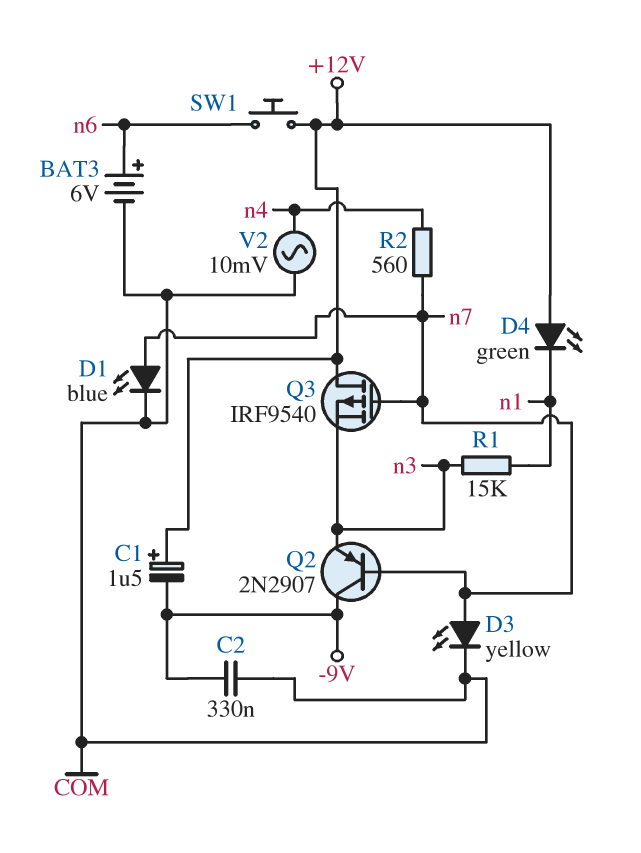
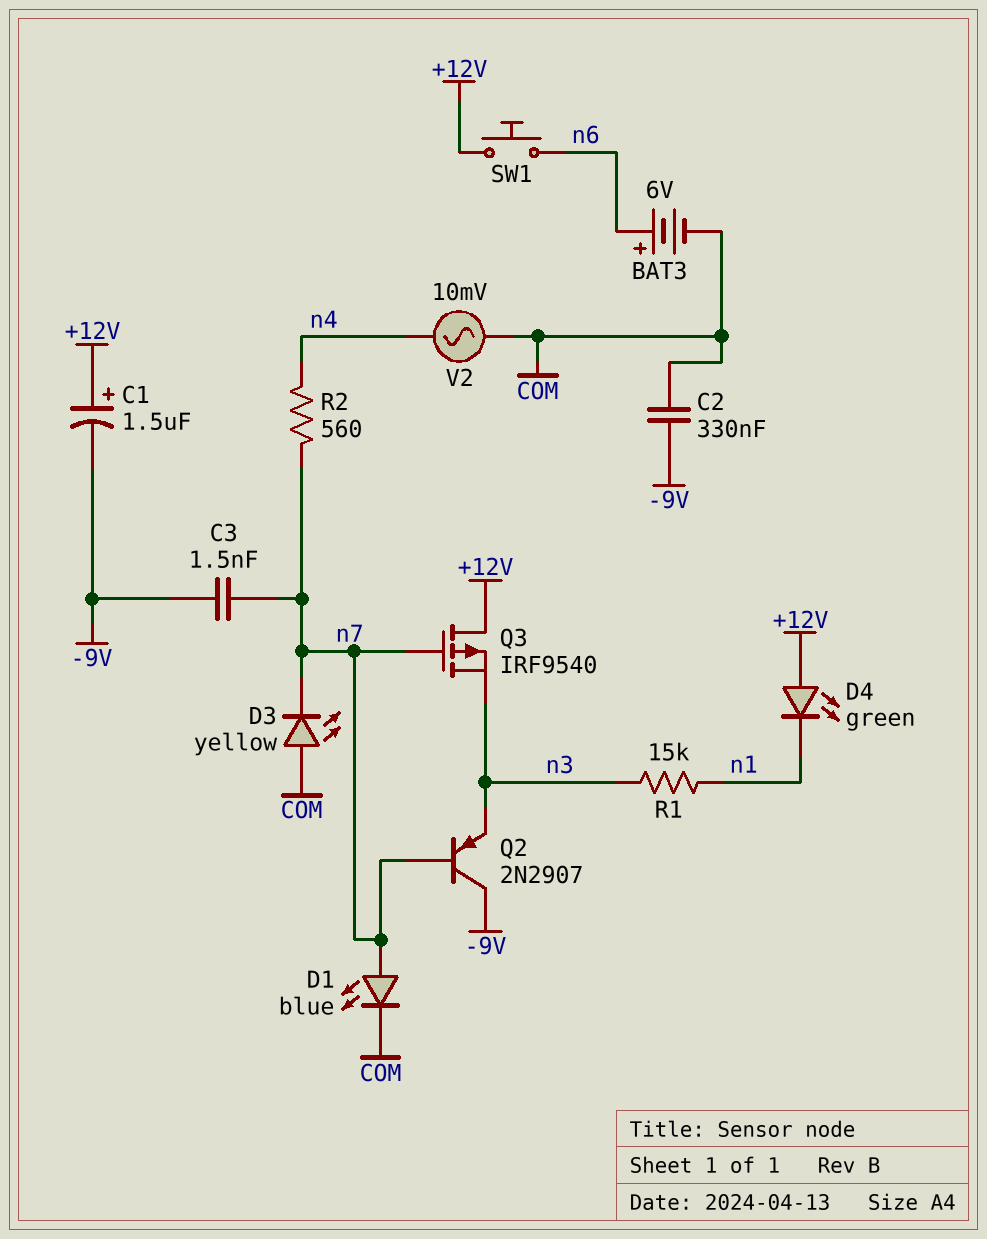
C3: none -> 1.5nF (-9V, n7)
D3: LED yellow (A n7, K COM) -> LED yellow (A COM, K n7)

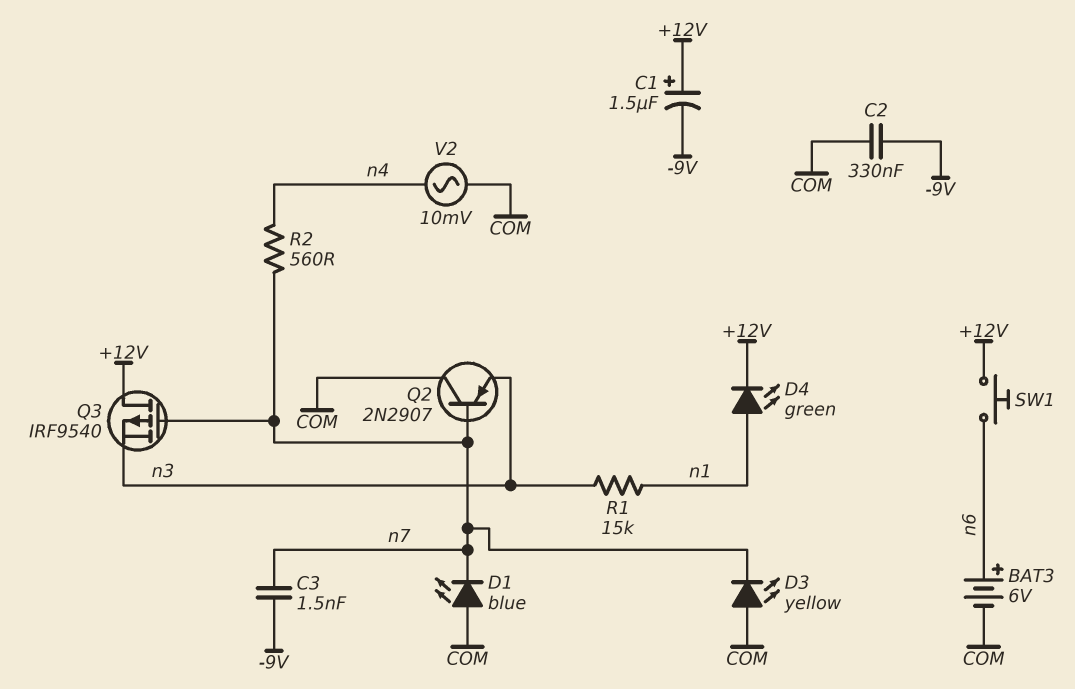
D1: LED blue (A n7, K COM) -> LED blue (A COM, K n7)
D4: LED green (A +12V, K n1) -> LED green (A n1, K +12V)
Q2: PNP 2N2907 (B n7, C -9V, E n3) -> PNP 2N2907 (B n7, C COM, E n3)

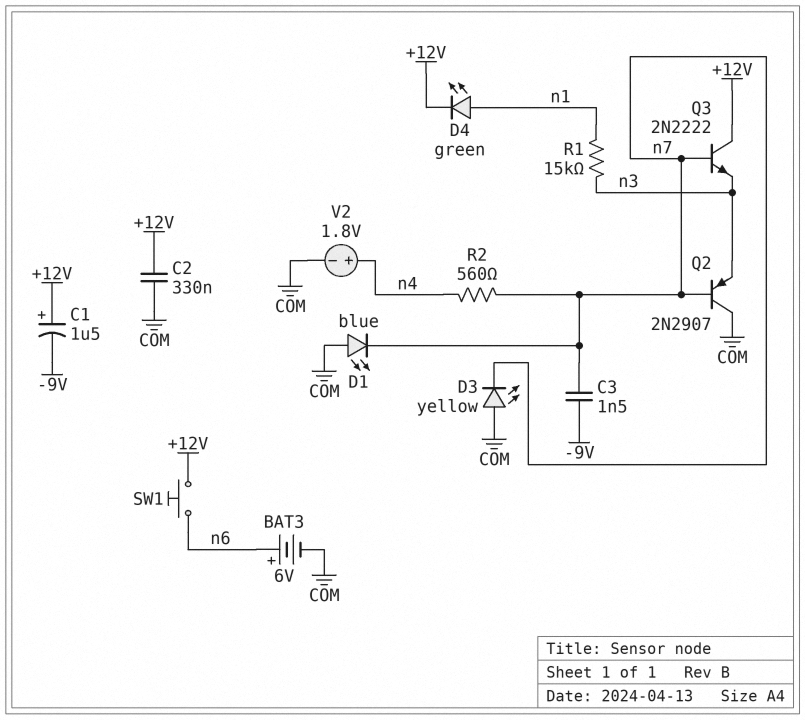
C2: 330nF (-9V, COM) -> 330nF (+12V, COM)
Q3: PMOS IRF9540 (G n7, D +12V, S n3) -> NPN 2N2222 (B n7, C +12V, E n3)
V2: AC 10mV (COM, n4) -> 1.8V (plus n4, minus COM)

